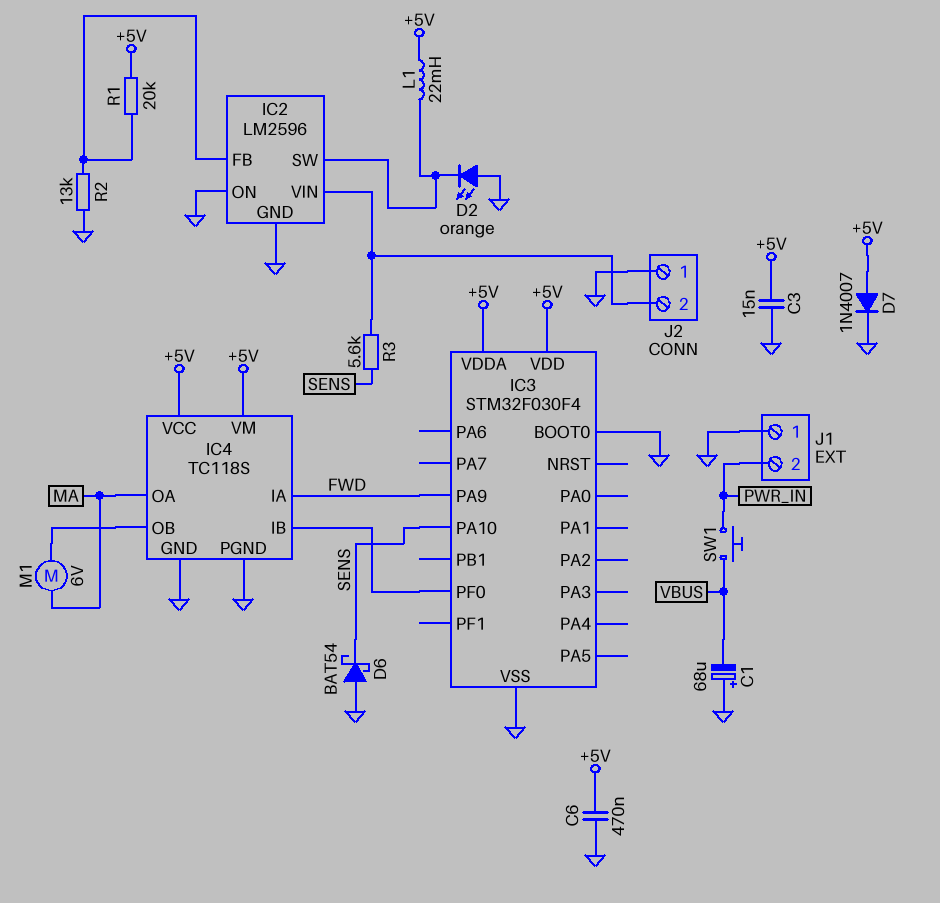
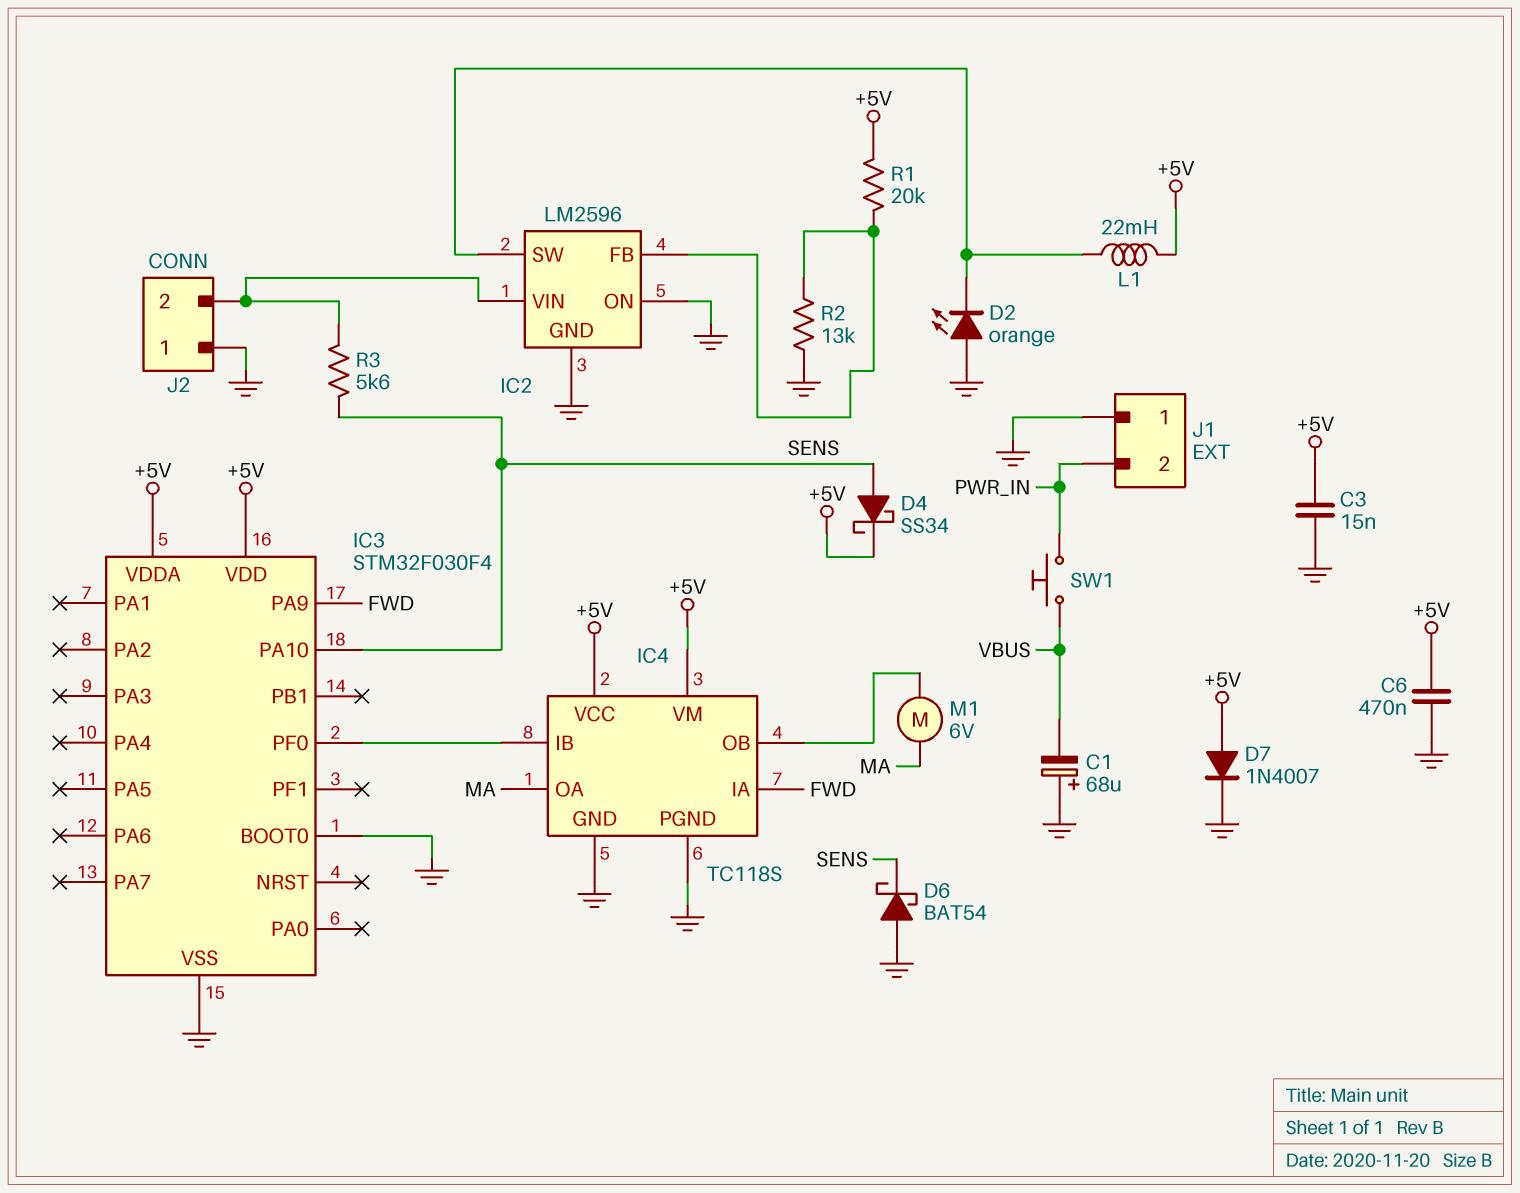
D4: none -> schottky SS34 (A SENS, K +5V)

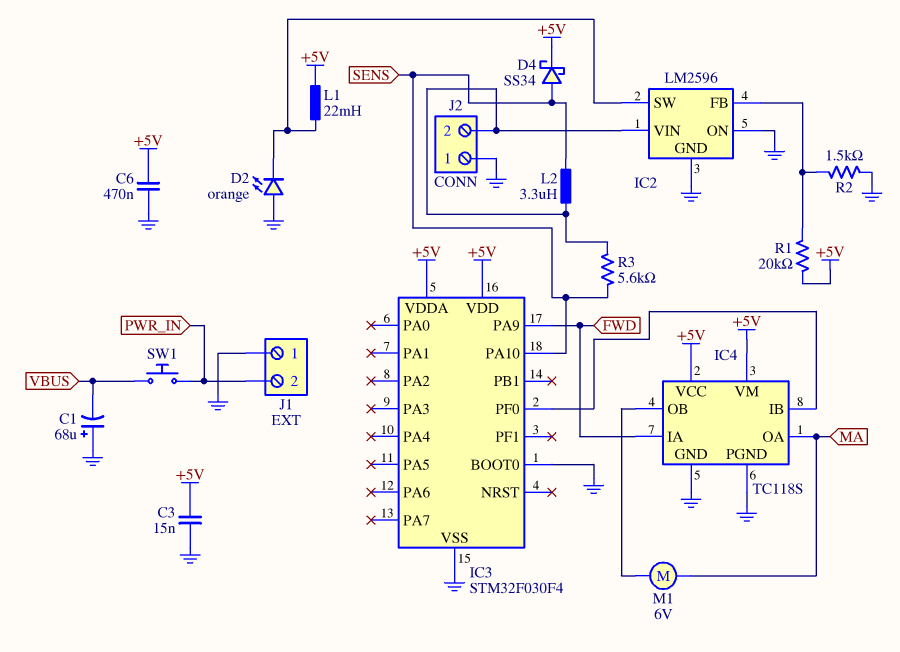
D6: schottky BAT54 (A GND, K SENS) -> none
D7: diode 1N4007 (A +5V, K GND) -> none
L2: none -> 3.3uH (IC2/VIN, SENS)
R2: 13k (GND, IC2/FB) -> 1.5k (GND, IC2/FB)

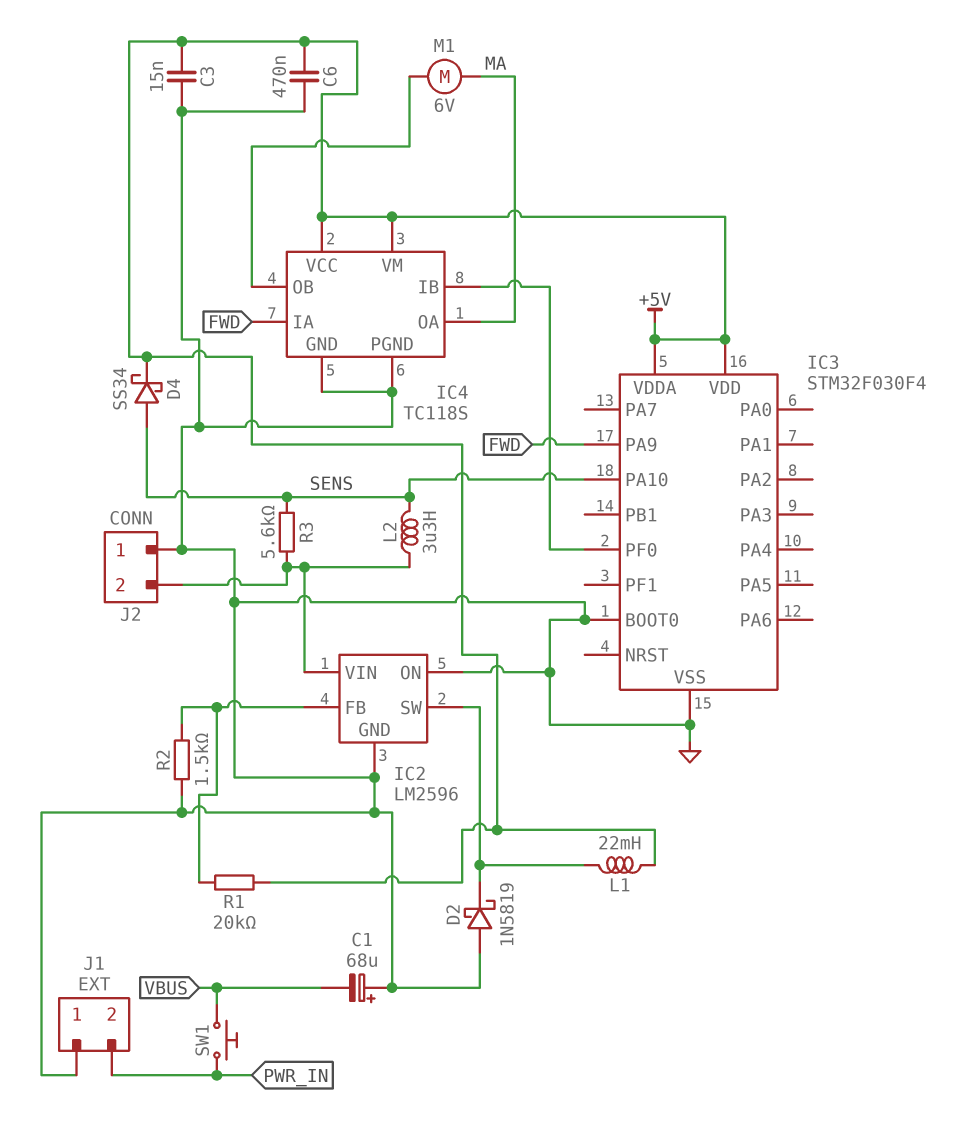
D2: LED orange (A GND, K IC2/SW) -> schottky 1N5819 (A GND, K IC2/SW)

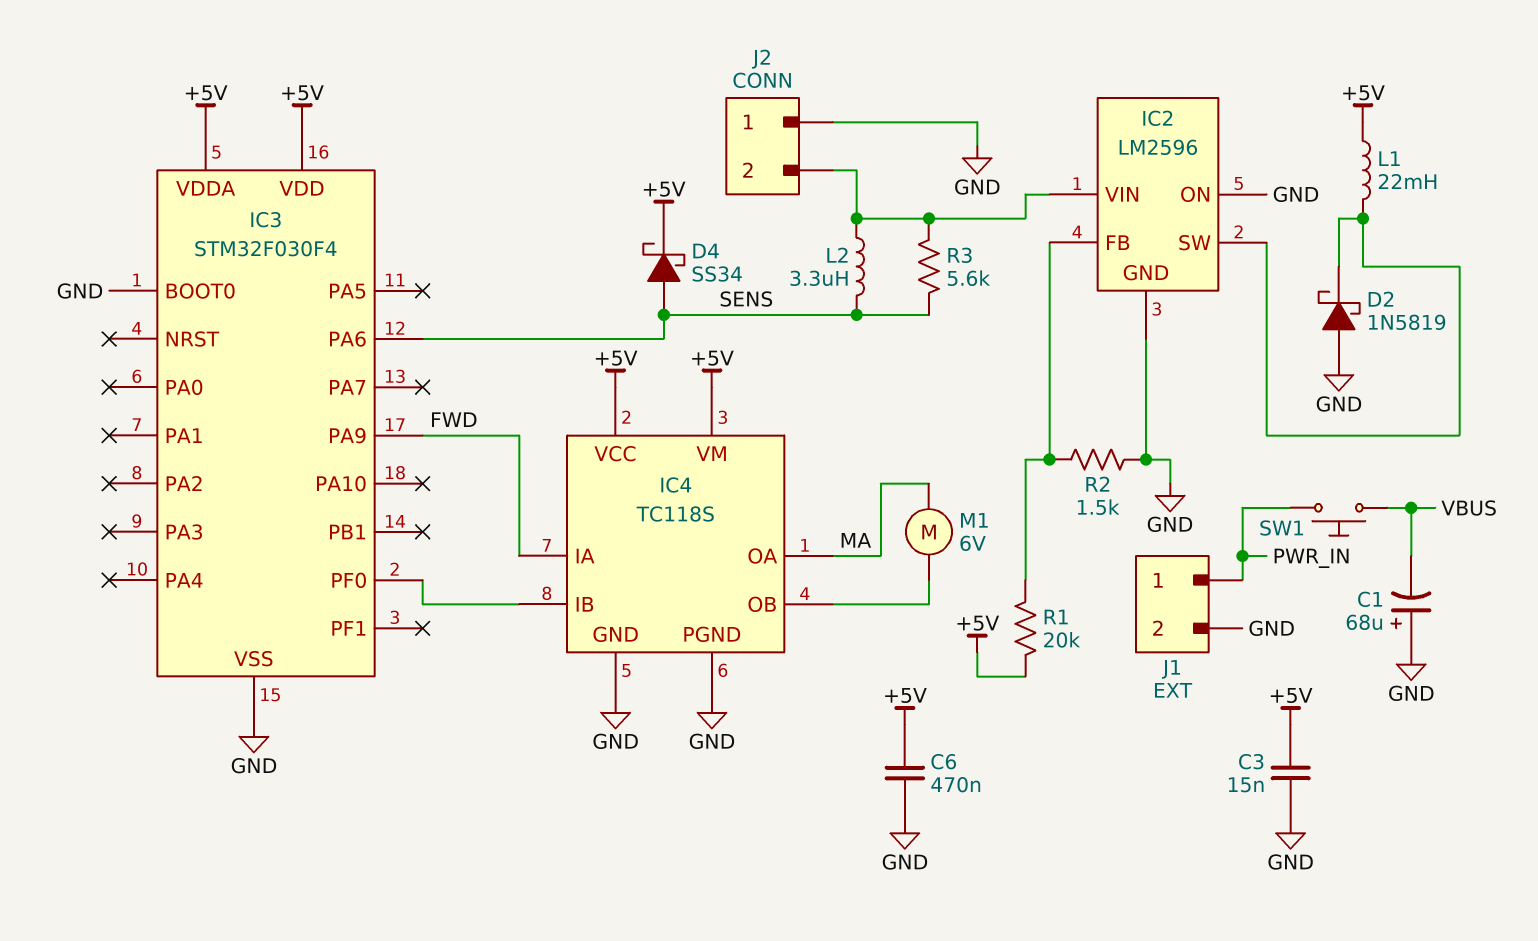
IC3 pin PA6: none -> SENS
IC3 pin PA10: SENS -> none
J1 pin 1: GND -> PWR_IN
J1 pin 2: PWR_IN -> GND

